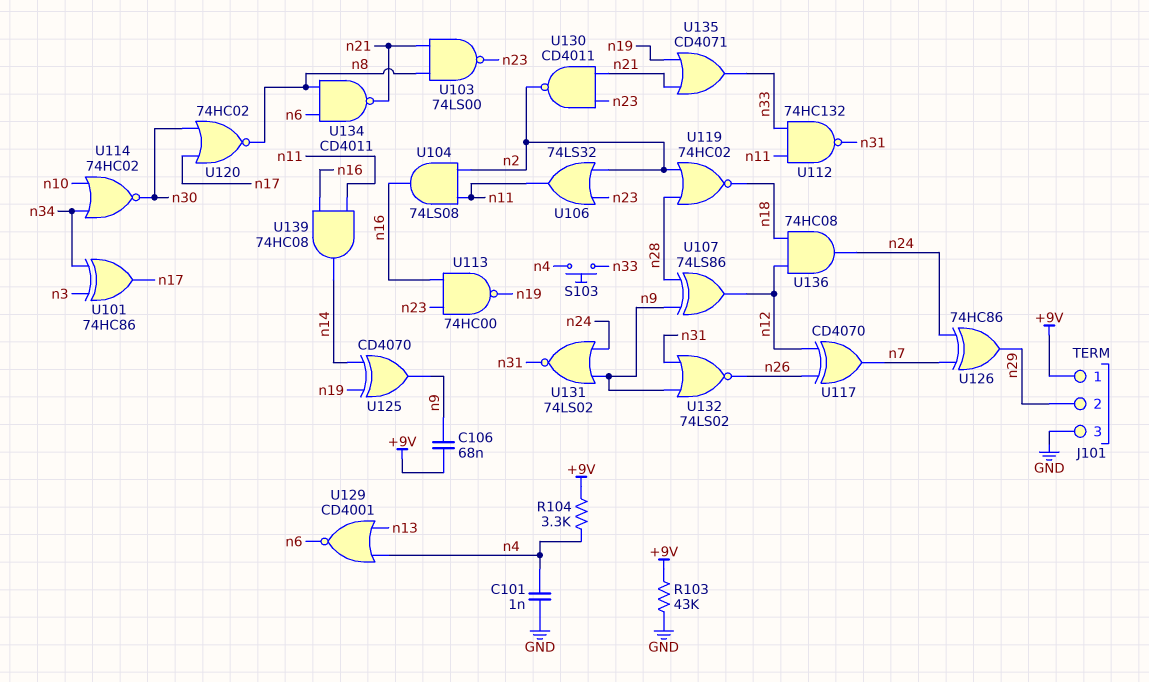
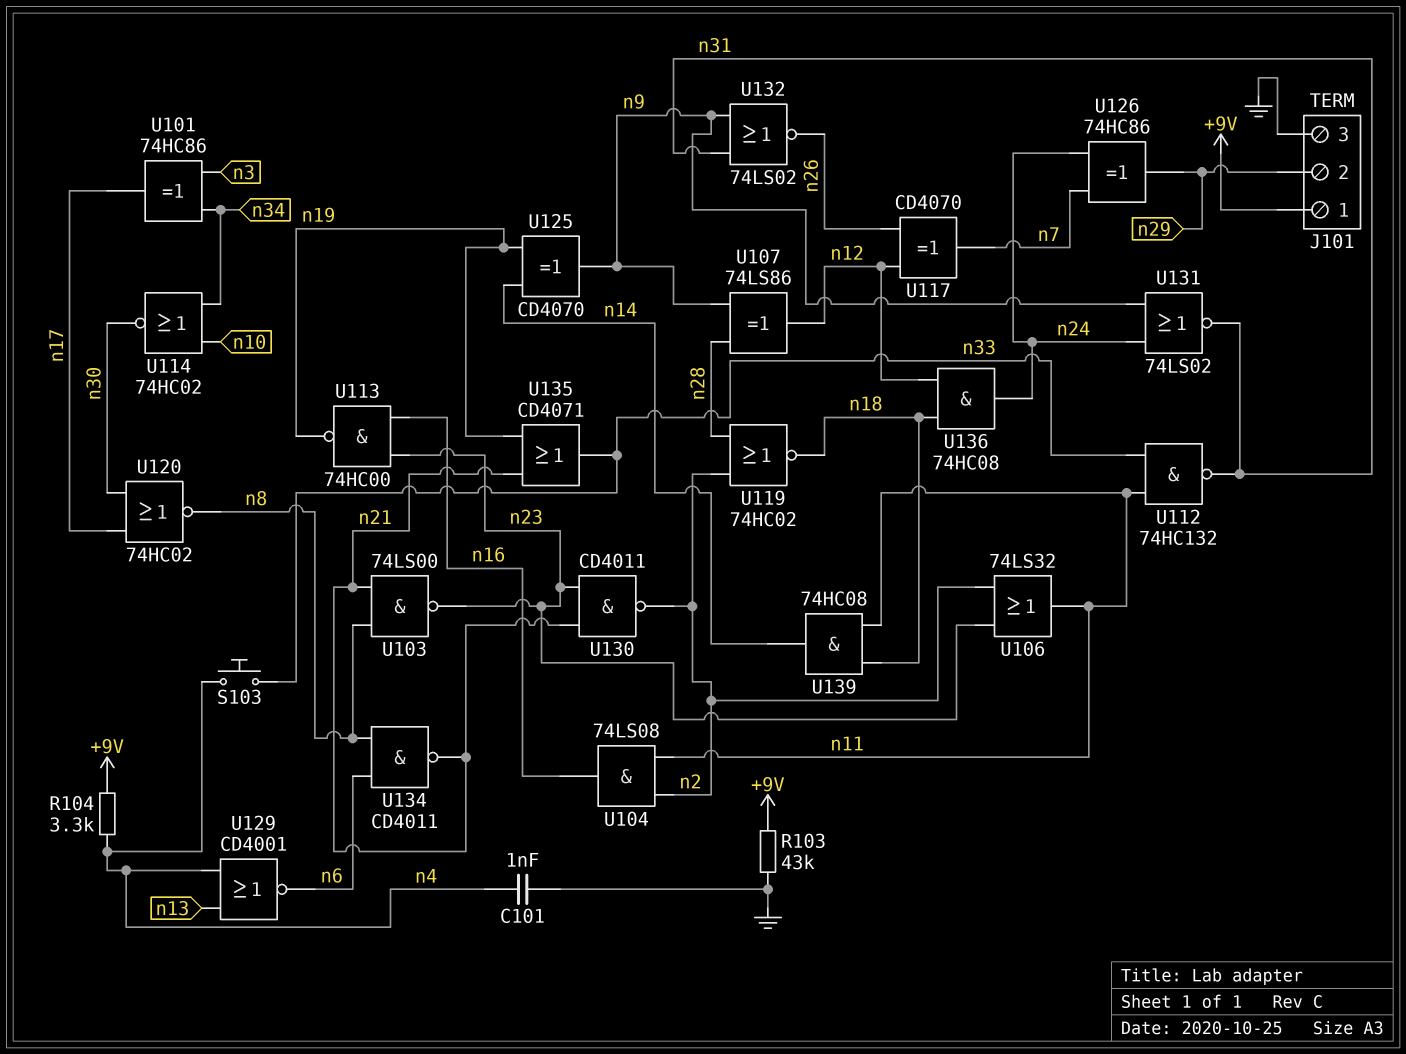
C106: 68nF (+9V, n9) -> none
U139: AND 74HC08 (in n11, in n16, out n14) -> AND 74HC08 (in n11, in n18, out n14)

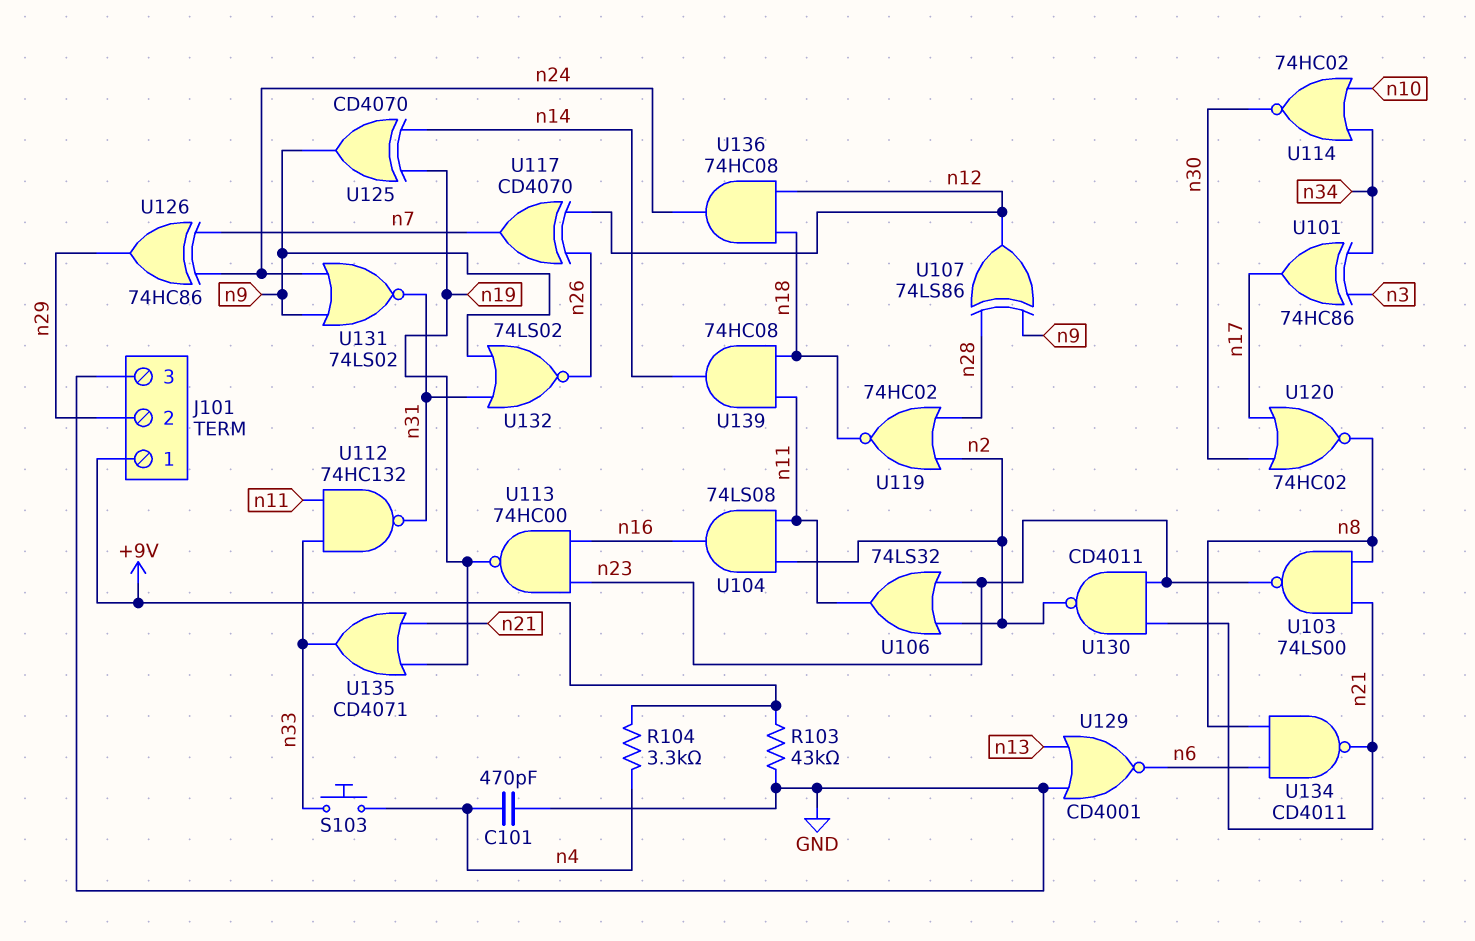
C101: 1nF (GND, n4) -> 470pF (GND, n4)
U129: NOR CD4001 (in n4, in n13, out n6) -> NOR CD4001 (in GND, in n13, out n6)

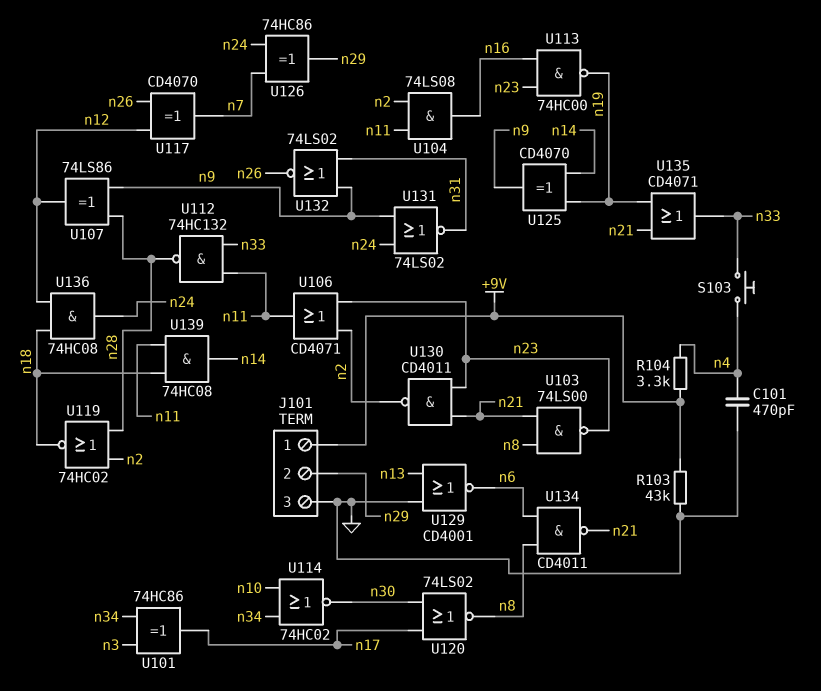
U106: OR 74LS32 (in n2, in n23, out n11) -> OR CD4071 (in n2, in n23, out n11)
U112: NAND 74HC132 (in n11, in n33, out n31) -> NAND 74HC132 (in n11, in n33, out n28)
U120: NOR 74HC02 (in n17, in n30, out n8) -> NOR 74LS02 (in n17, in n30, out n8)

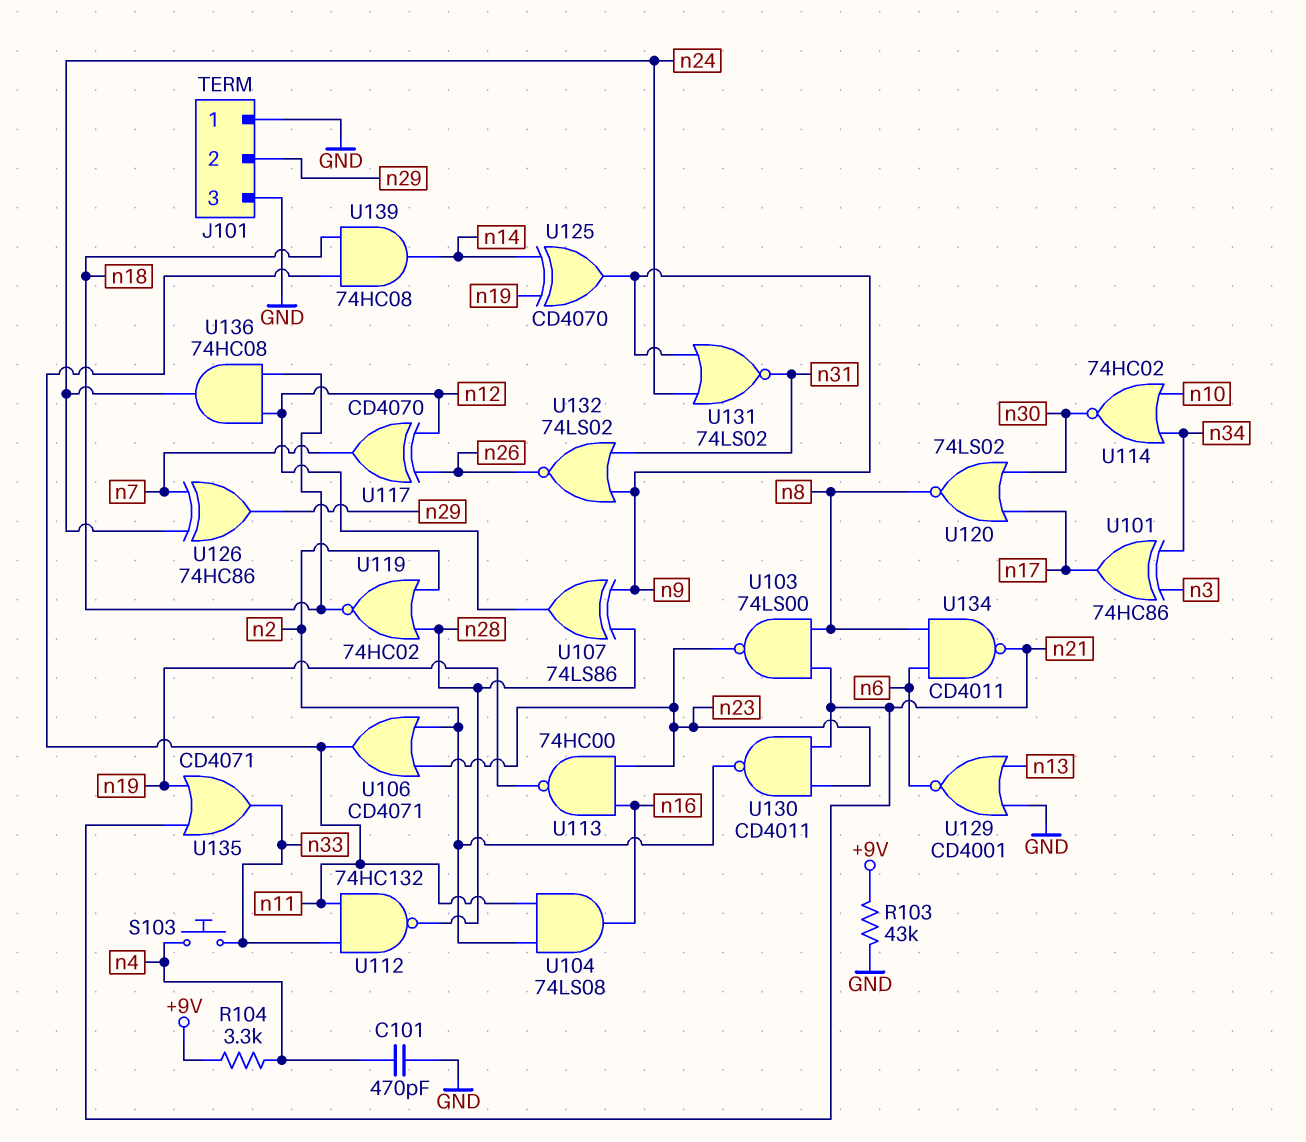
J101 pin 1: +9V -> GND

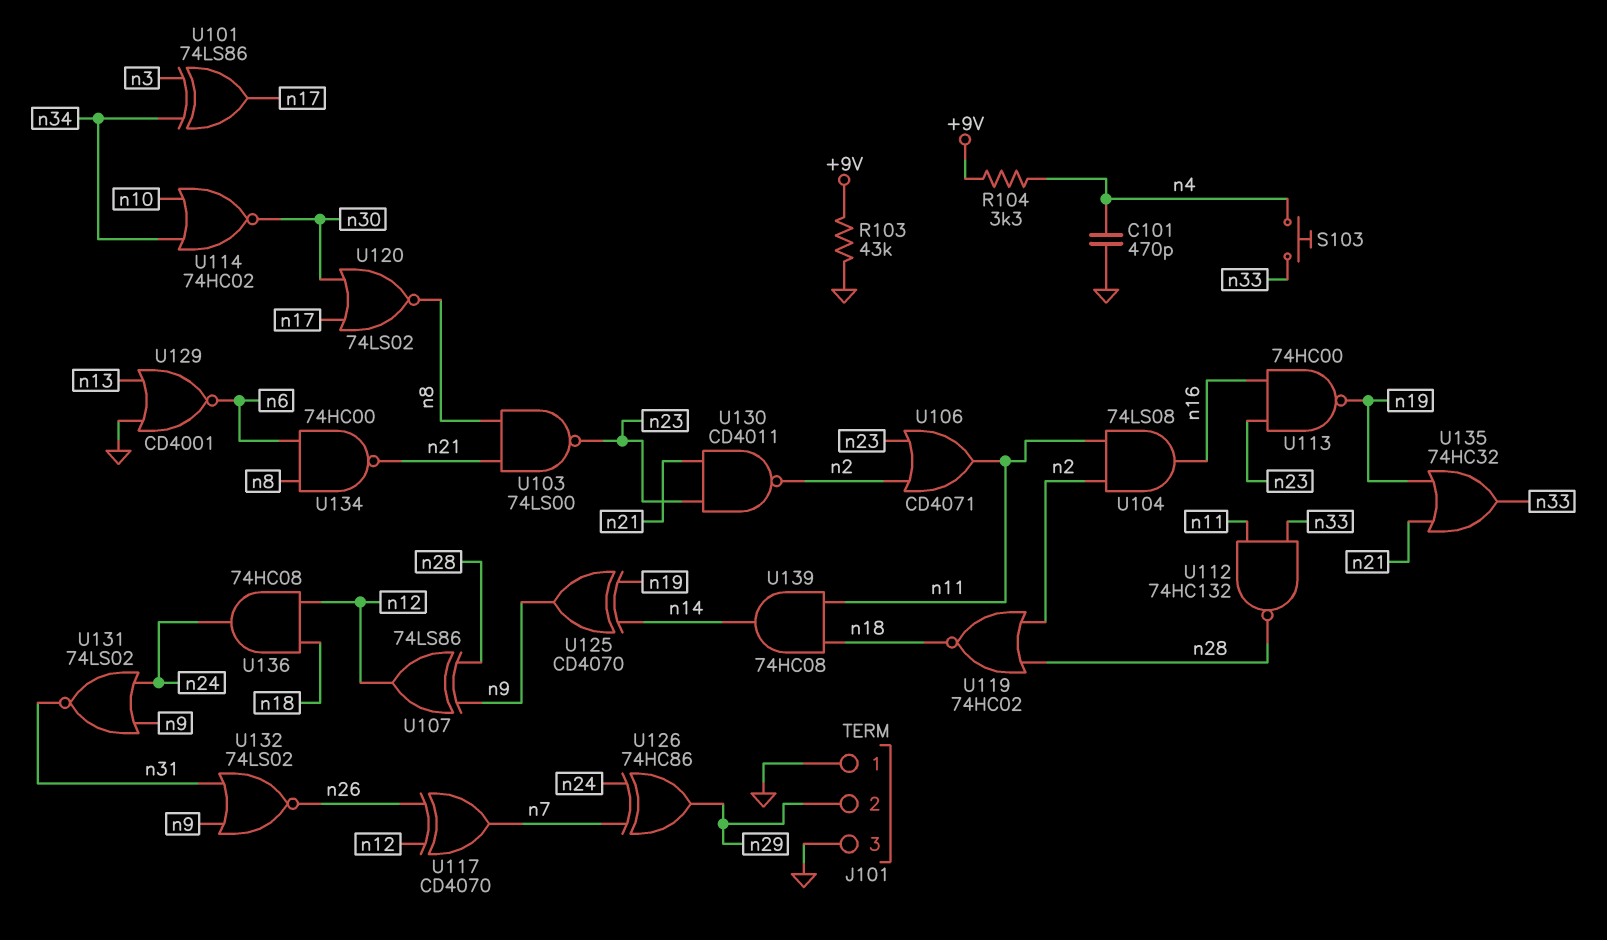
U101: XOR 74HC86 (in n3, in n34, out n17) -> XOR 74LS86 (in n3, in n34, out n17)
U134: NAND CD4011 (in n6, in n8, out n21) -> NAND 74HC00 (in n6, in n8, out n21)
U135: OR CD4071 (in n19, in n21, out n33) -> OR 74HC32 (in n19, in n21, out n33)

